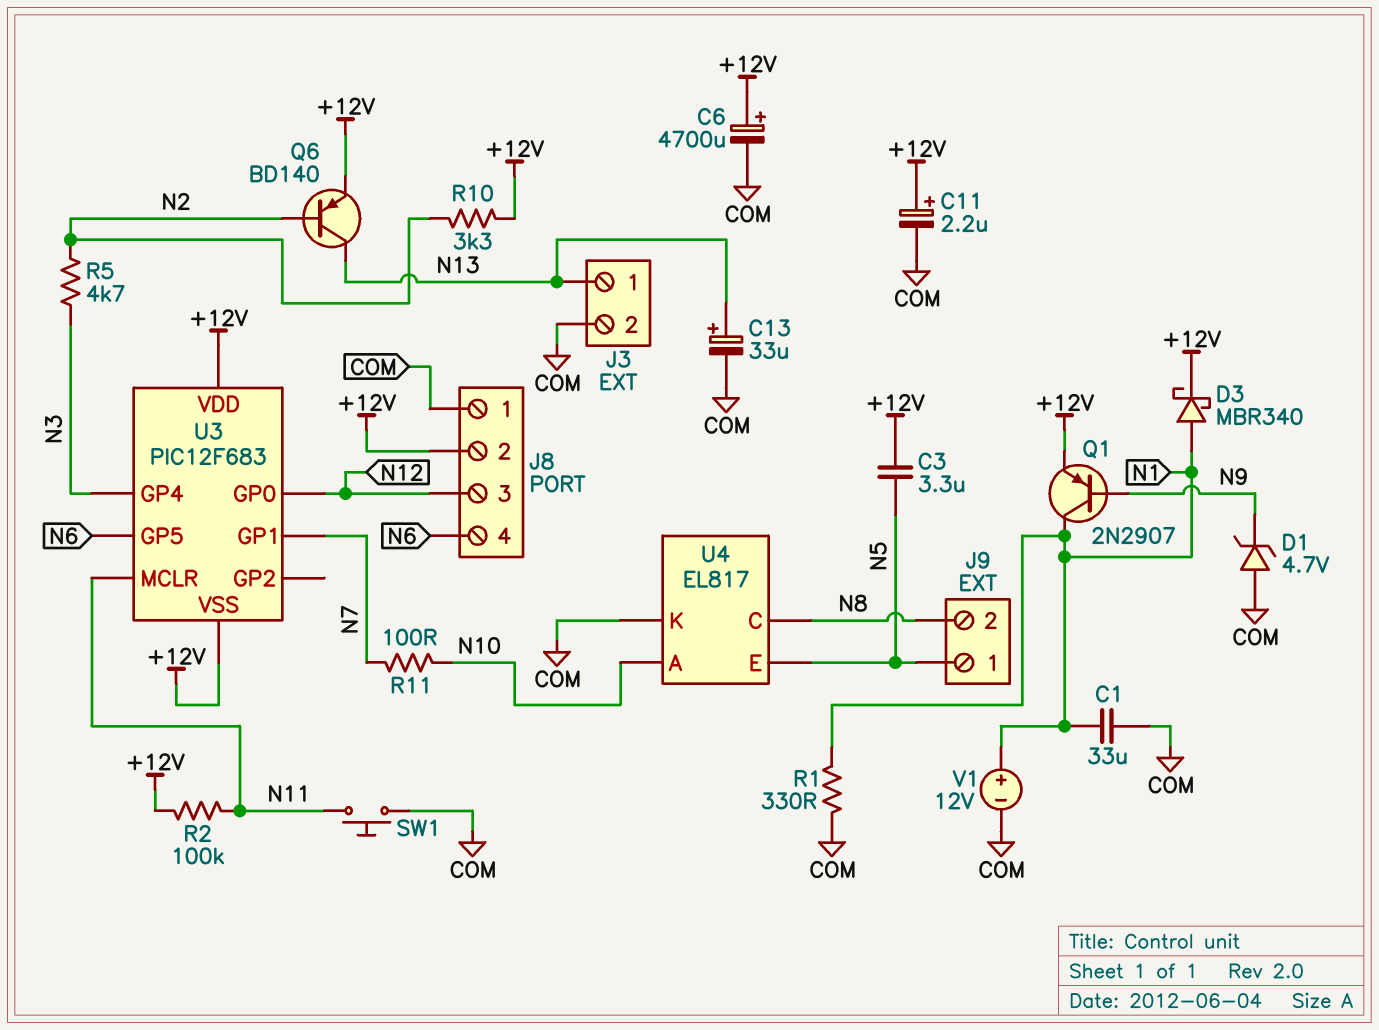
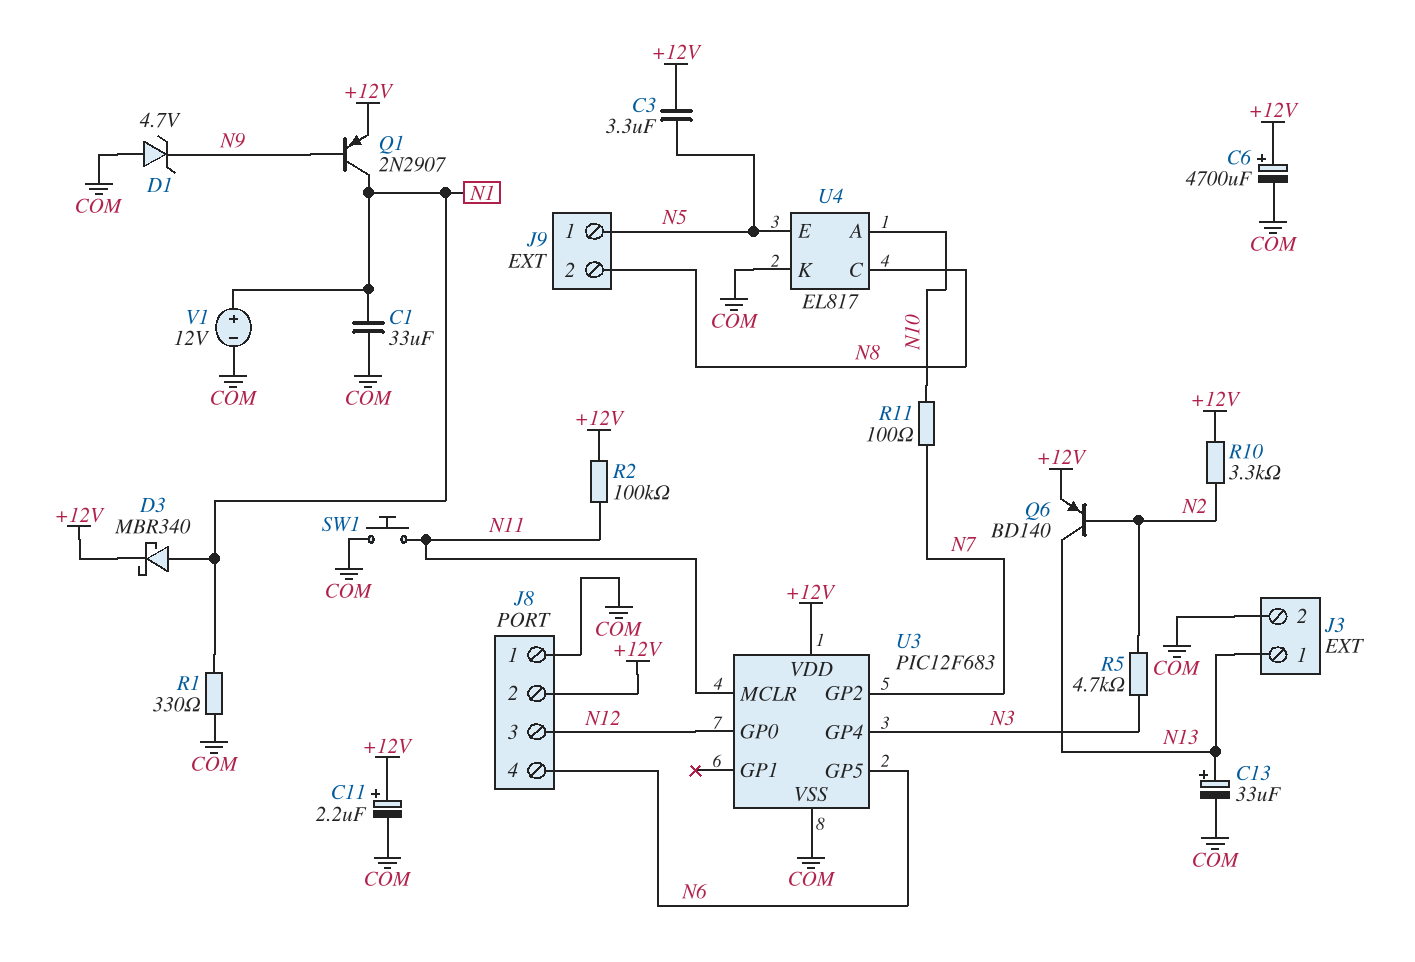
U3 pin GP1: N7 -> none
U3 pin GP2: none -> N7
U3 pin VSS: +12V -> COM

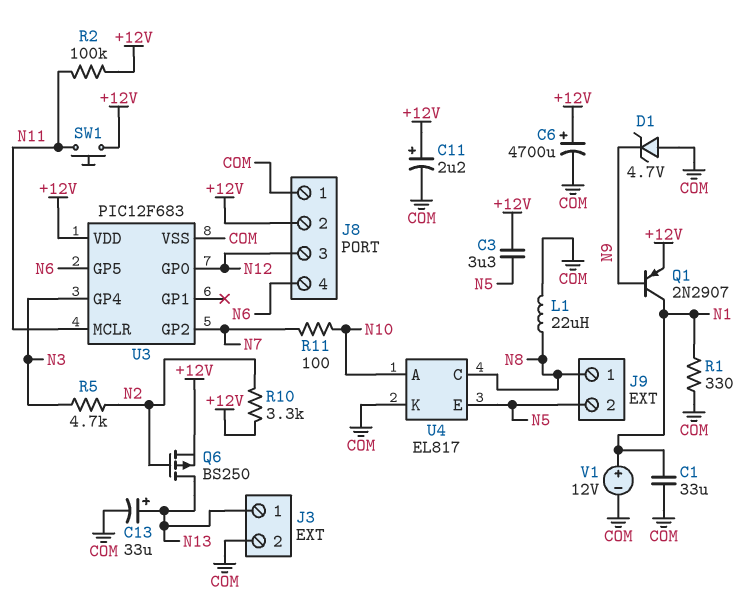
D3: schottky MBR340 (A N1, K +12V) -> none
J9 pin 1: N5 -> N8
J9 pin 2: N8 -> N5
L1: none -> 22uH (COM, N8)
Q6: PNP BD140 (B N2, C N13, E +12V) -> PMOS BS250 (G N2, D N13, S +12V)
SW1: button (COM, N11) -> button (+12V, N11)

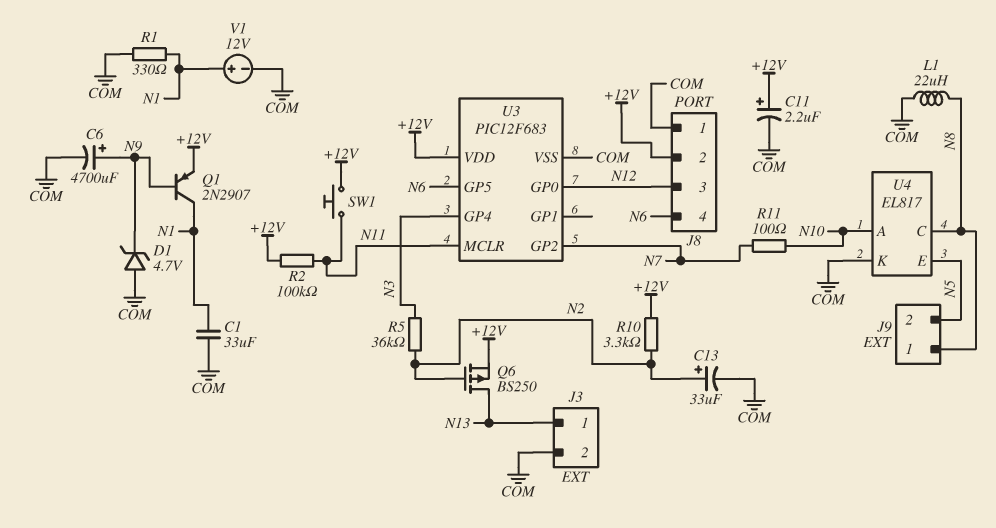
C3: 3.3uF (+12V, N5) -> none
C6: 4700uF (plus +12V, minus COM) -> 4700uF (plus N9, minus COM)
C13: 33uF (plus N13, minus COM) -> 33uF (plus N2, minus COM)
R5: 4.7k (N2, N3) -> 36k (N2, N3)

